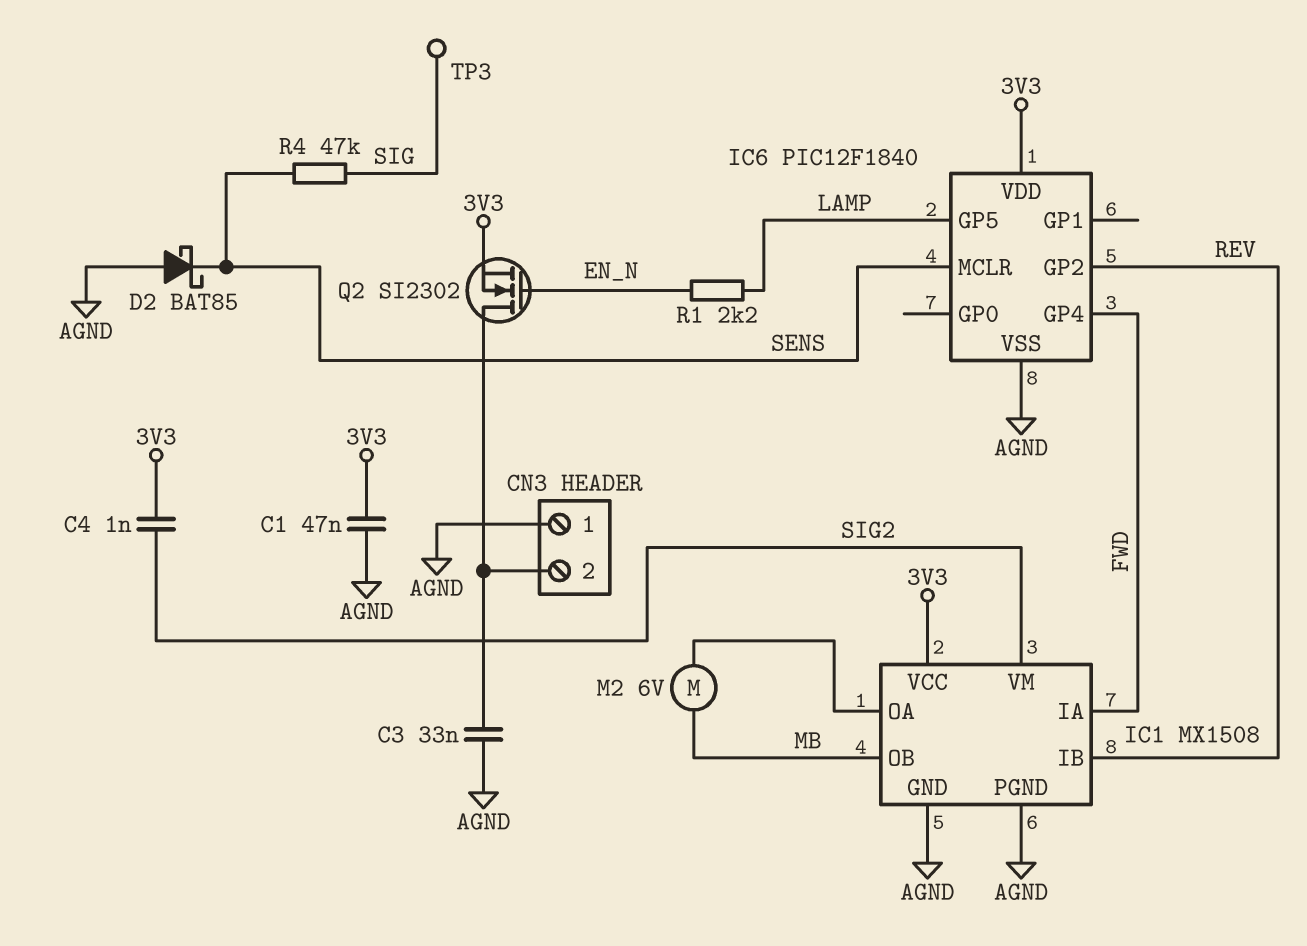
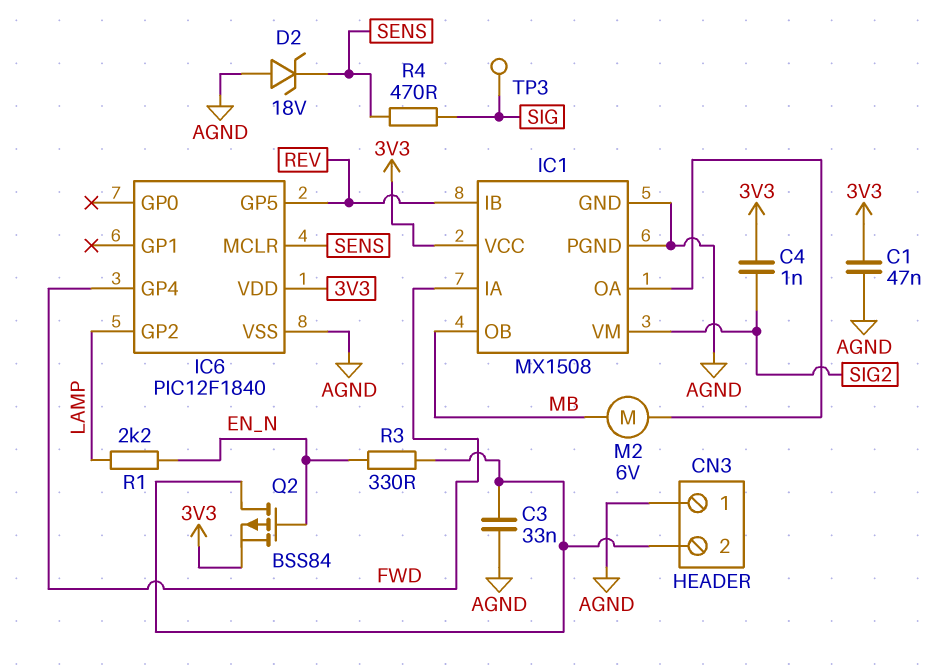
D2: schottky BAT85 (A AGND, K SENS) -> zener 18V (A AGND, K SENS)
IC6 pin GP2: REV -> LAMP
IC6 pin GP5: LAMP -> REV
Q2: NMOS SI2302 (G EN_N, D CN3/2, S 3V3) -> PMOS BSS84 (G EN_N, D CN3/2, S 3V3)
R3: none -> 330 (CN3/2, EN_N)
R4: 47k (SENS, SIG) -> 470 (SENS, SIG)

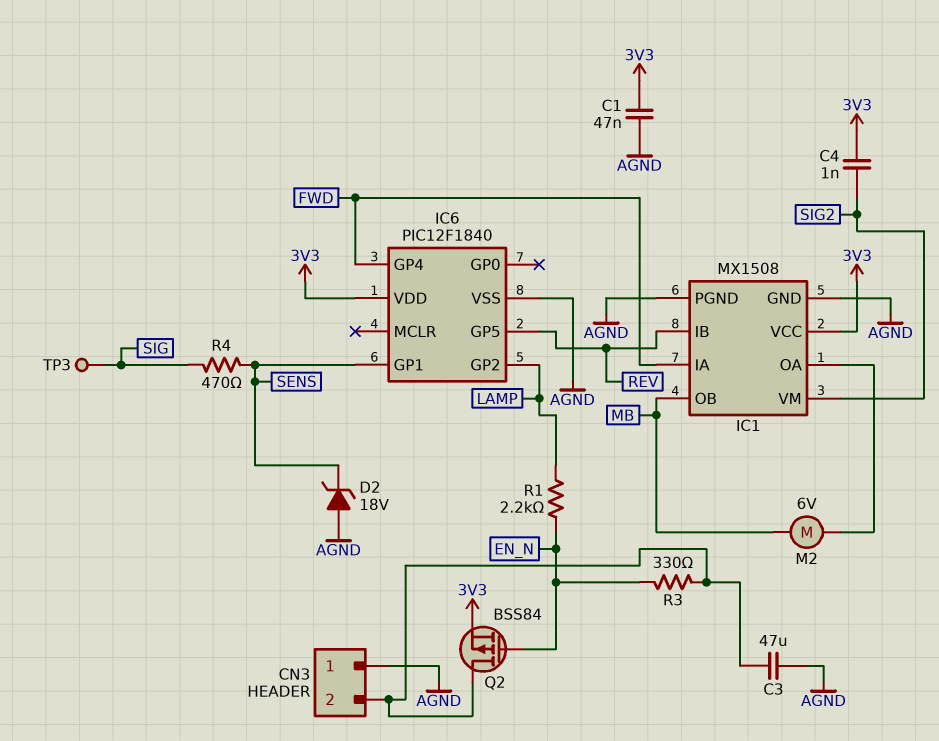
C3: 33nF (AGND, CN3/2) -> 47uF (AGND, CN3/2)
IC6 pin GP1: none -> SENS
IC6 pin MCLR: SENS -> none

